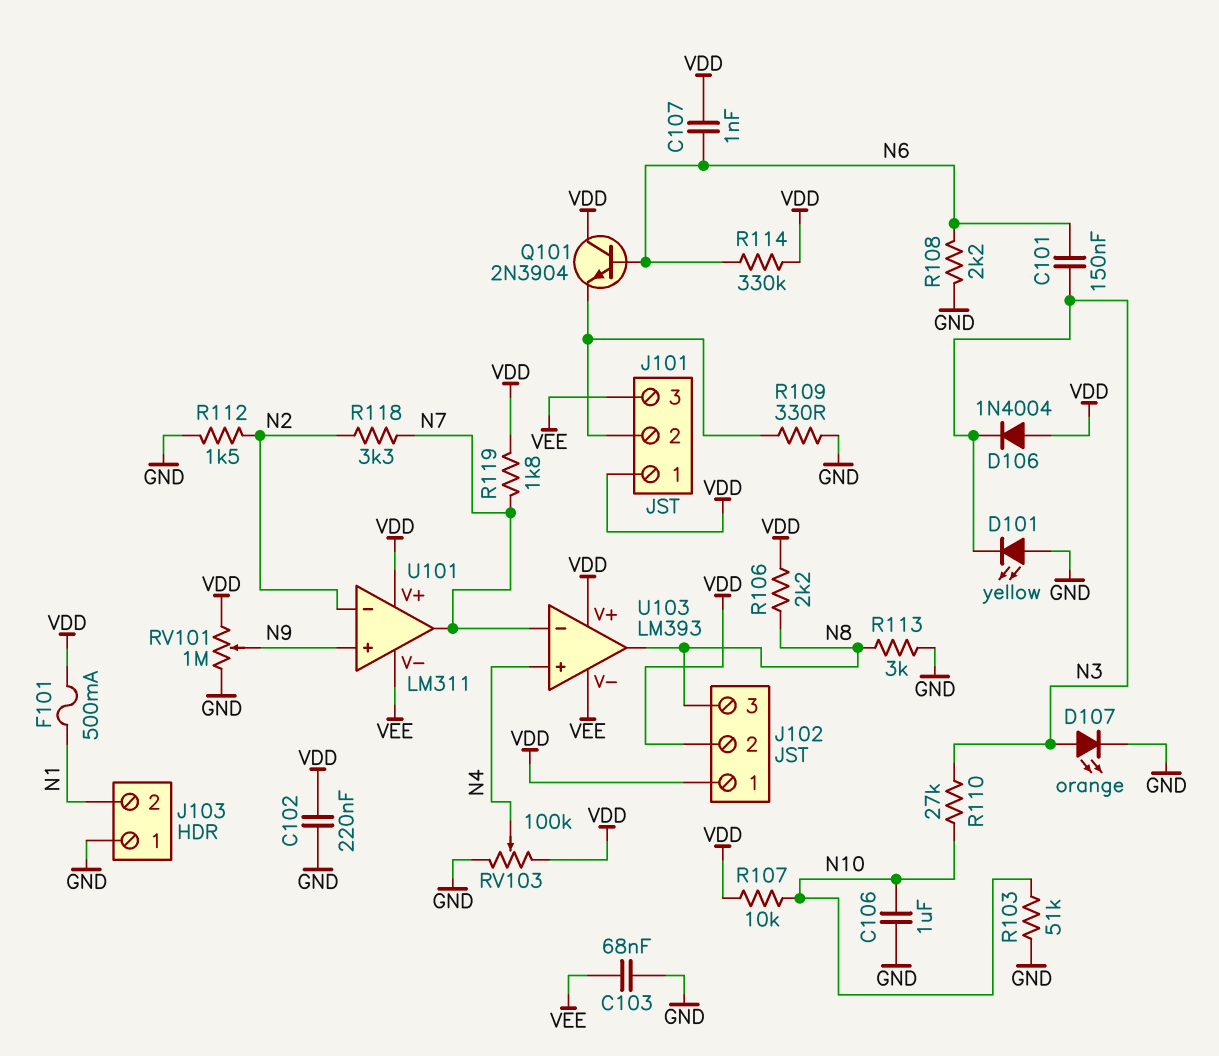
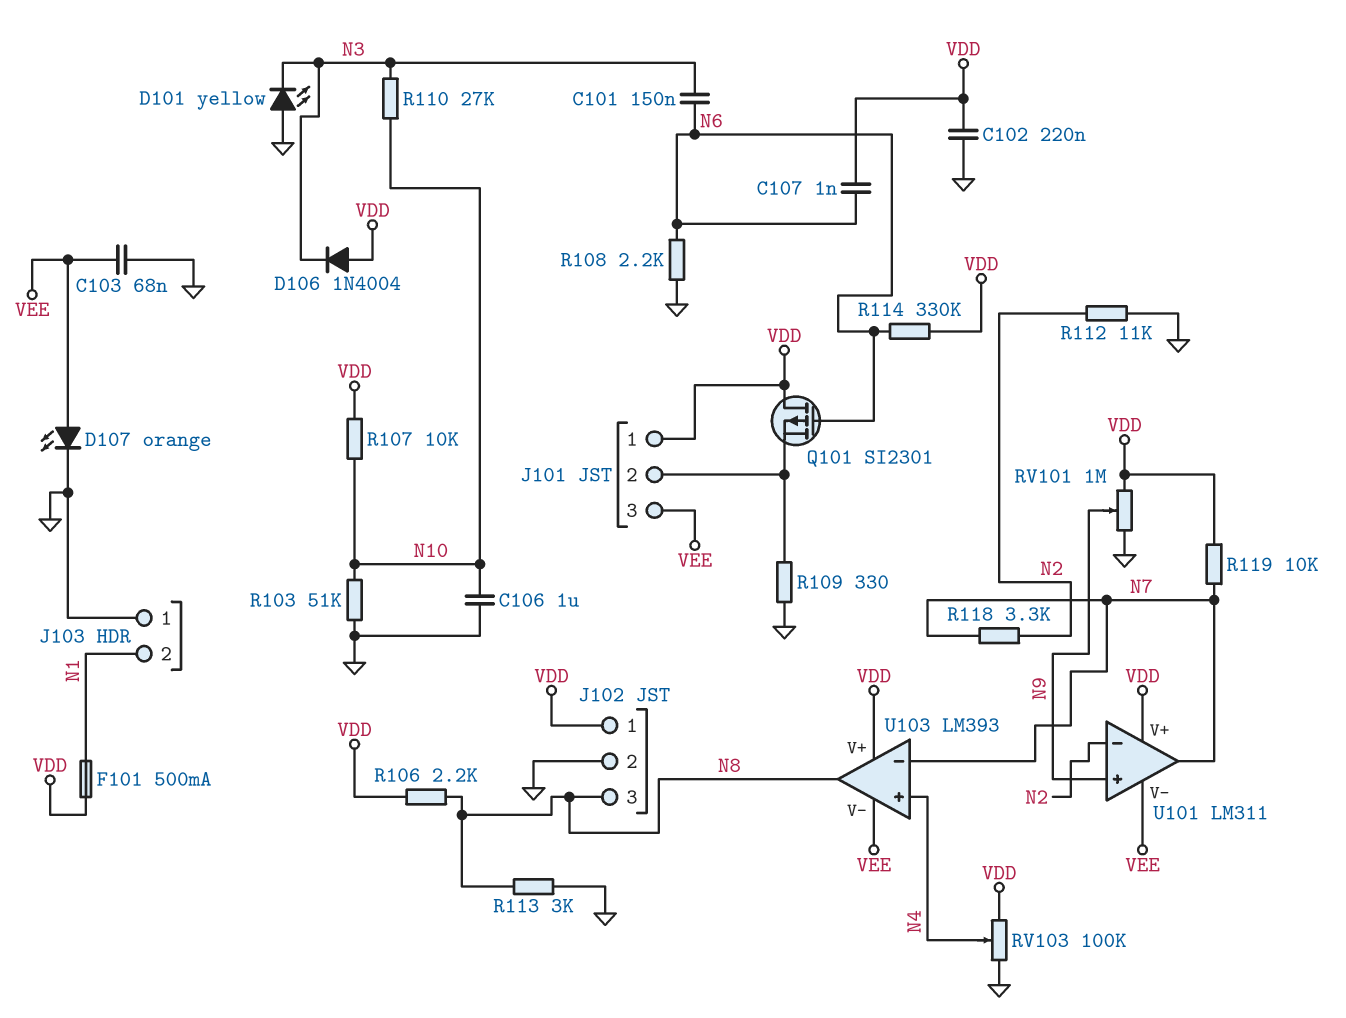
D107: LED orange (A N3, K GND) -> LED orange (A VEE, K GND)
J102 pin 2: VDD -> GND
Q101: NPN 2N3904 (B N6, C VDD, E J101/2) -> PMOS SI2301 (G N6, D VDD, S J101/2)
R112: 1.5k (GND, N2) -> 11k (GND, N2)
R119: 1.8k (N7, VDD) -> 10k (N7, VDD)

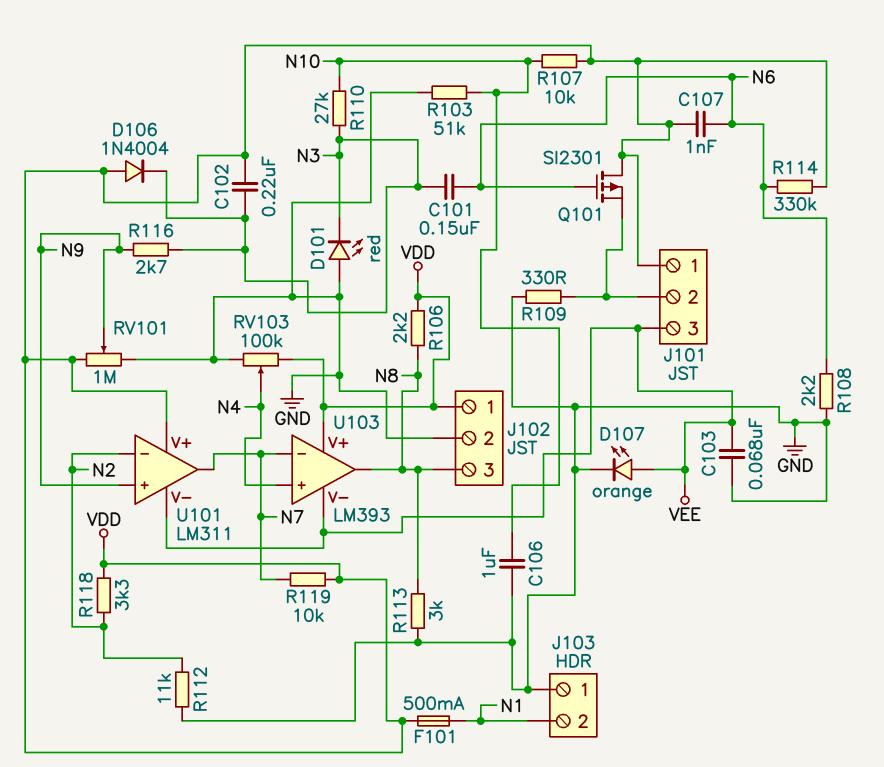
C102: 220nF (GND, VDD) -> 220nF (N3, VDD)
D101: LED yellow (A GND, K N3) -> LED red (A GND, K N3)
R116: none -> 2.7k (N3, N9)
R118: 3.3k (N2, N7) -> 3.3k (N2, VDD)

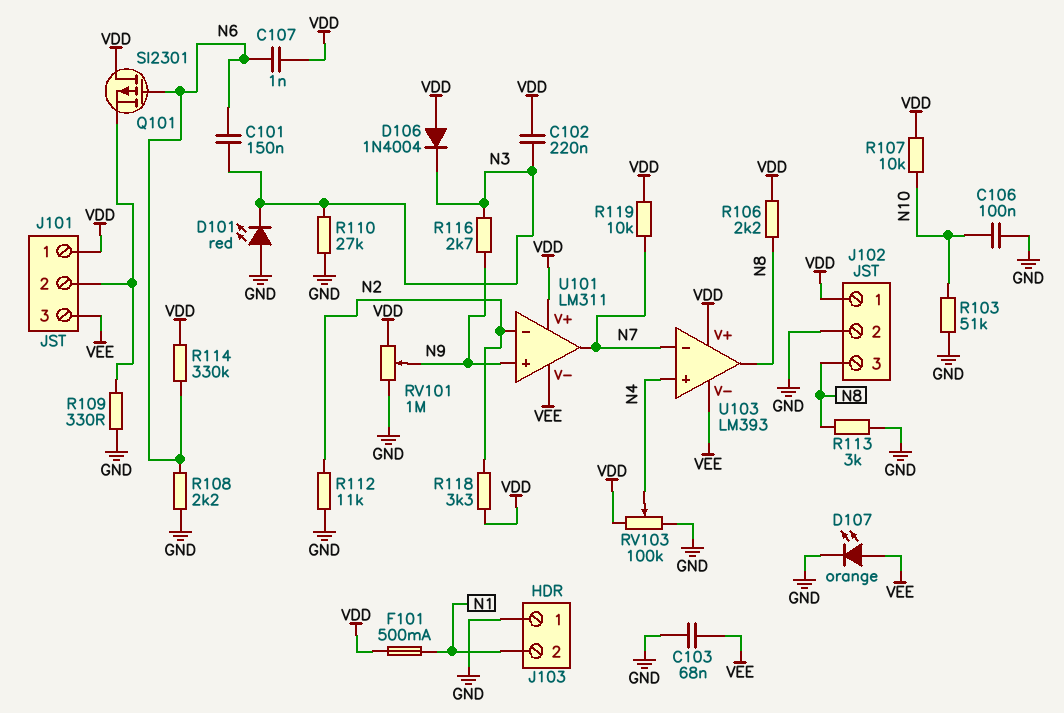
C106: 1uF (GND, N10) -> 100nF (GND, N10)
R110: 27k (N3, N10) -> 27k (GND, N3)

